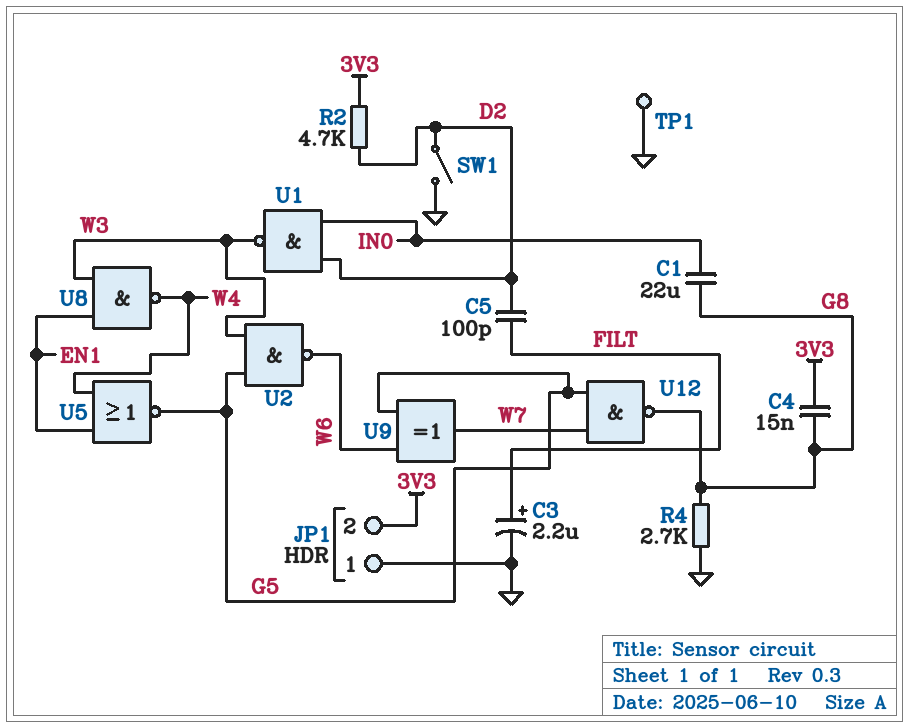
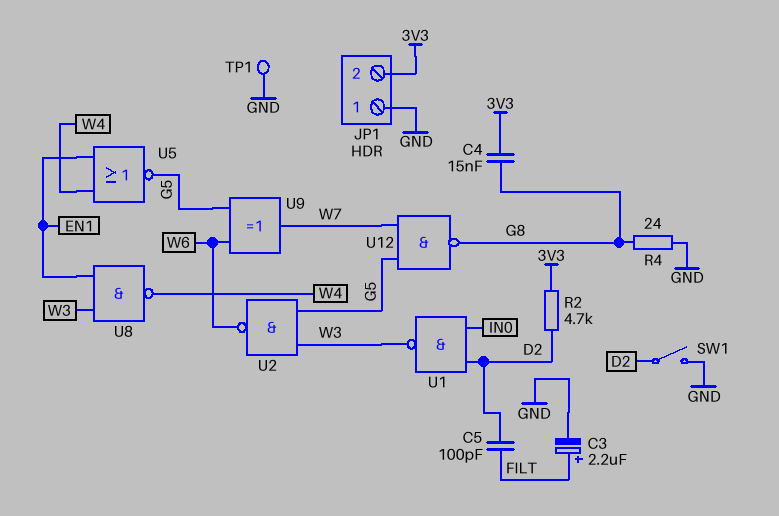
C1: 22uF (G8, IN0) -> none
R4: 2.7k (G8, GND) -> 24 (G8, GND)

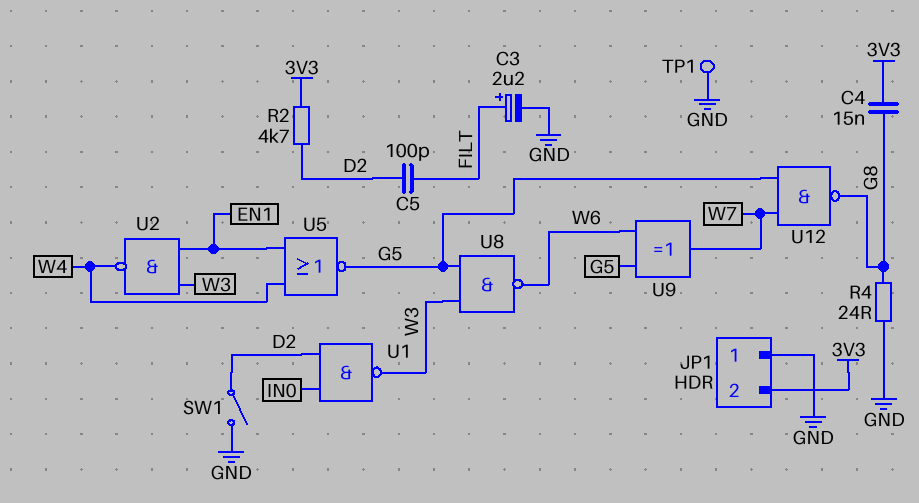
U2: NAND (in G5, in W3, out W6) -> NAND (in EN1, in W3, out W4)
U8: NAND (in EN1, in W3, out W4) -> NAND (in G5, in W3, out W6)

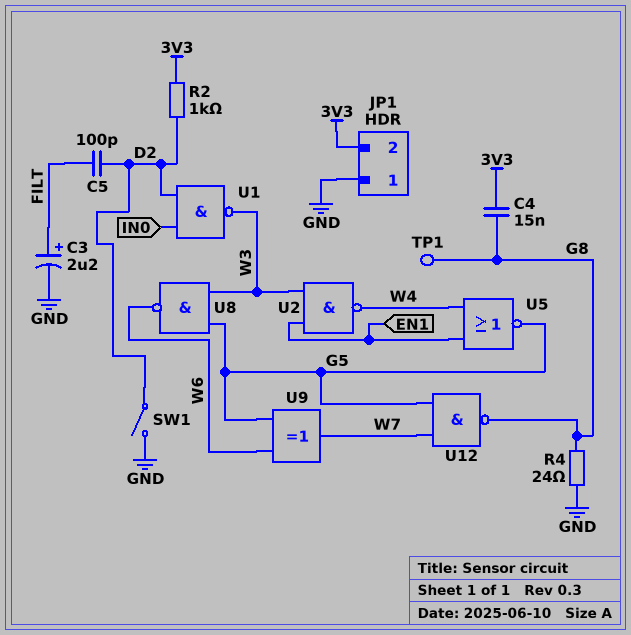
R2: 4.7k (3V3, D2) -> 1k (3V3, D2)
TP1: test point (GND) -> test point (G8)

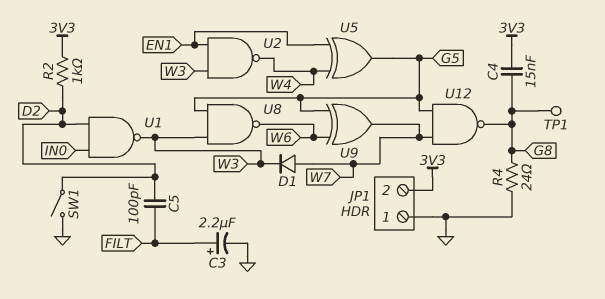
D1: none -> diode (A W7, K W3)
U5: NOR (in EN1, in W4, out G5) -> XOR (in EN1, in W4, out G5)

